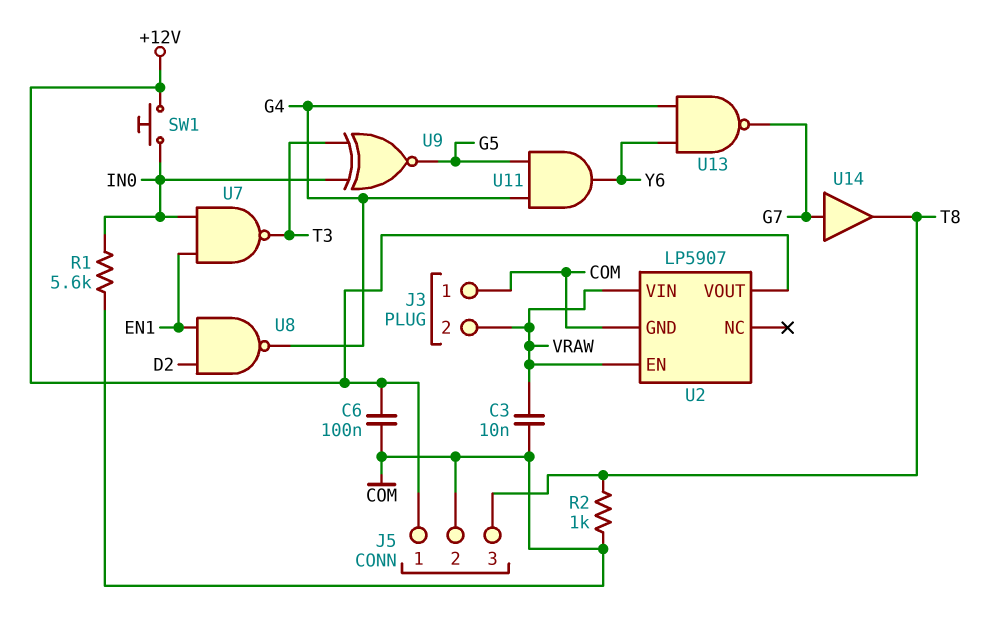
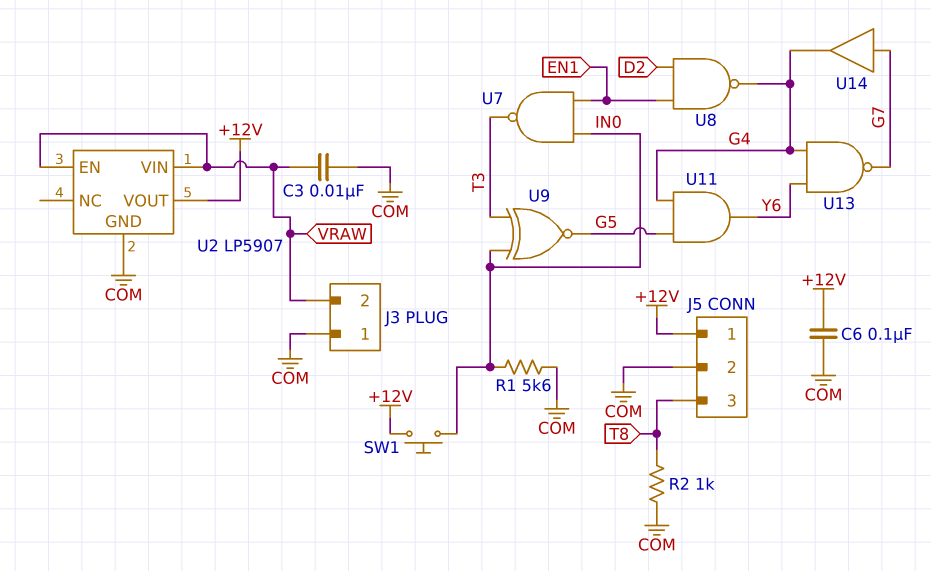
U14: buffer (in G7, out T8) -> buffer (in G7, out G4)

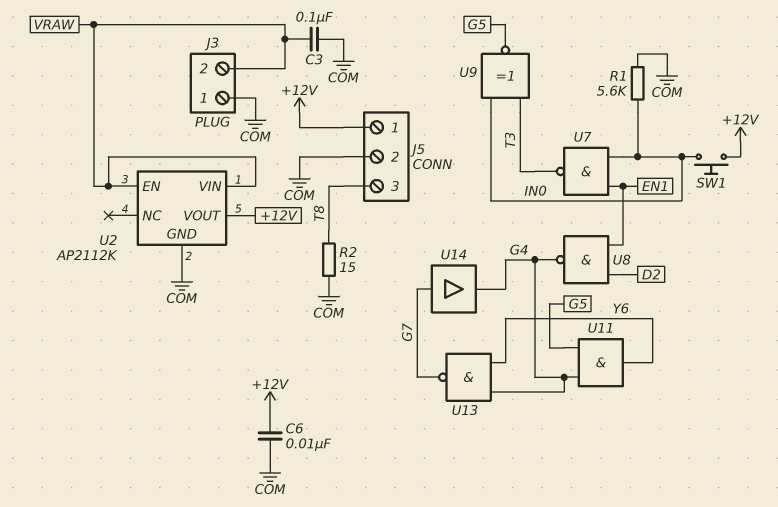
C3: 10nF (COM, VRAW) -> 100nF (COM, VRAW)
C6: 100nF (+12V, COM) -> 10nF (+12V, COM)
R2: 1k (COM, T8) -> 15 (COM, T8)
U2: LP5907 -> AP2112K

